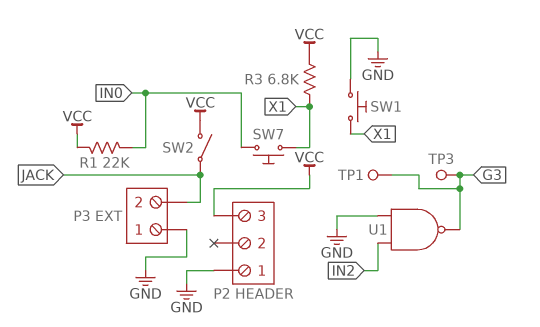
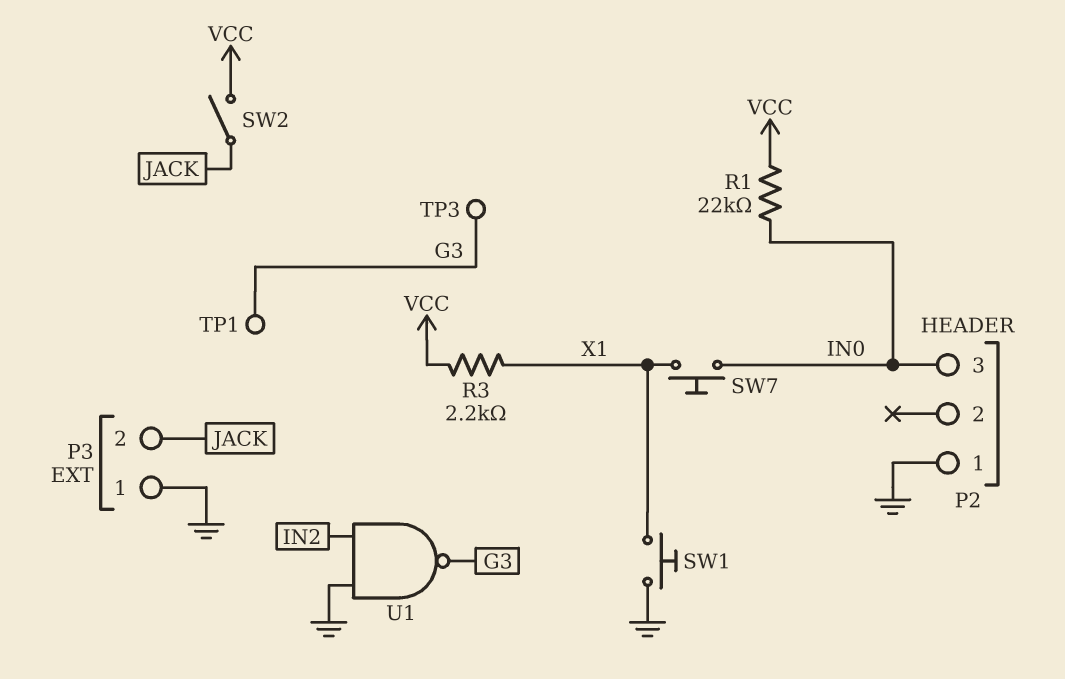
P2 pin 3: VCC -> IN0
R3: 6.8k (VCC, X1) -> 2.2k (VCC, X1)

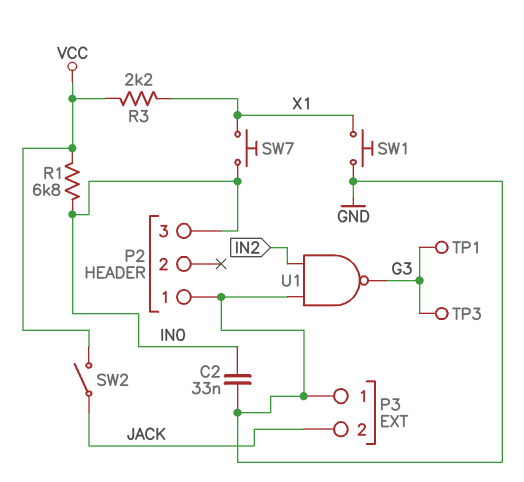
C2: none -> 33nF (GND, IN0)
R1: 22k (IN0, VCC) -> 6.8k (IN0, VCC)

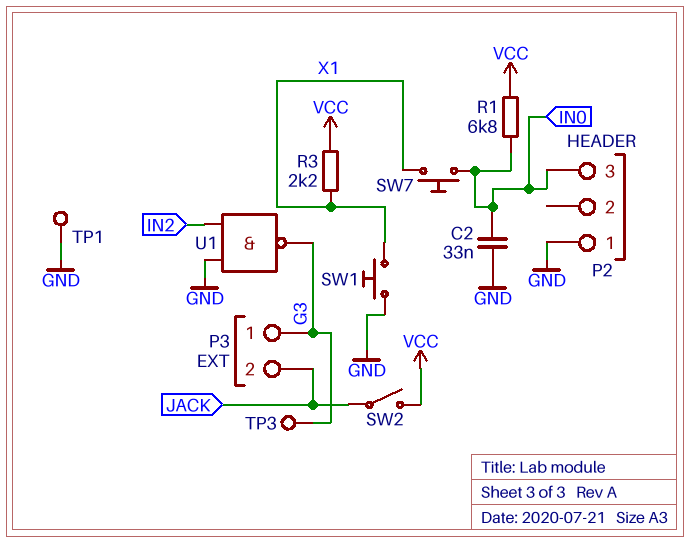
P3 pin 1: GND -> G3
TP1: test point (G3) -> test point (GND)

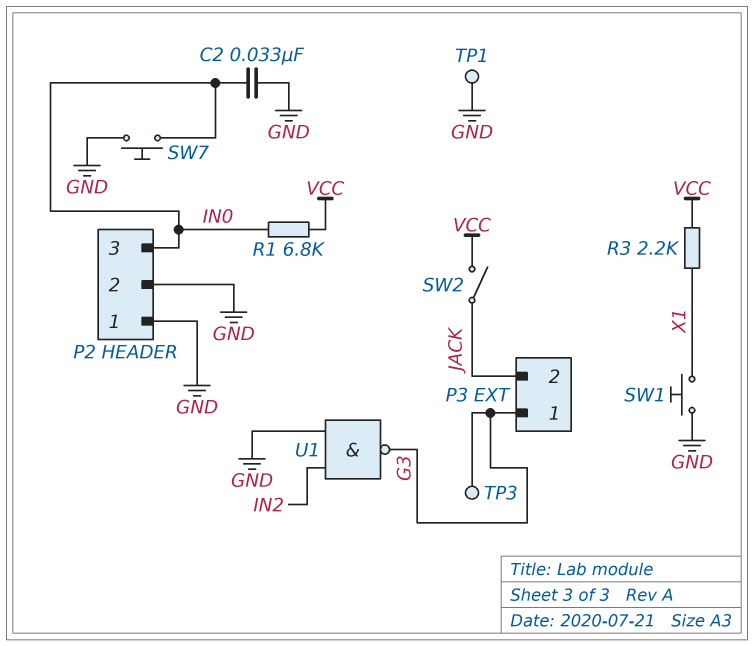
P2 pin 2: none -> GND
SW7: button (IN0, X1) -> button (GND, IN0)

